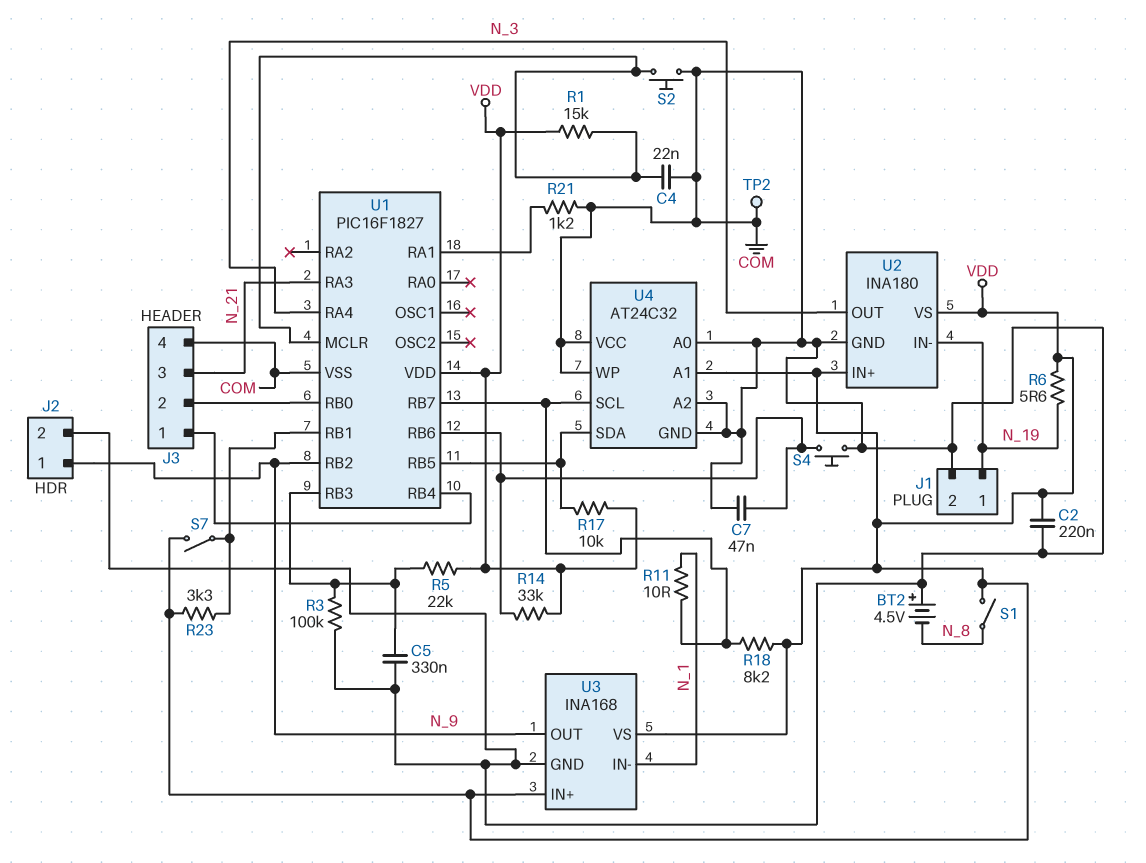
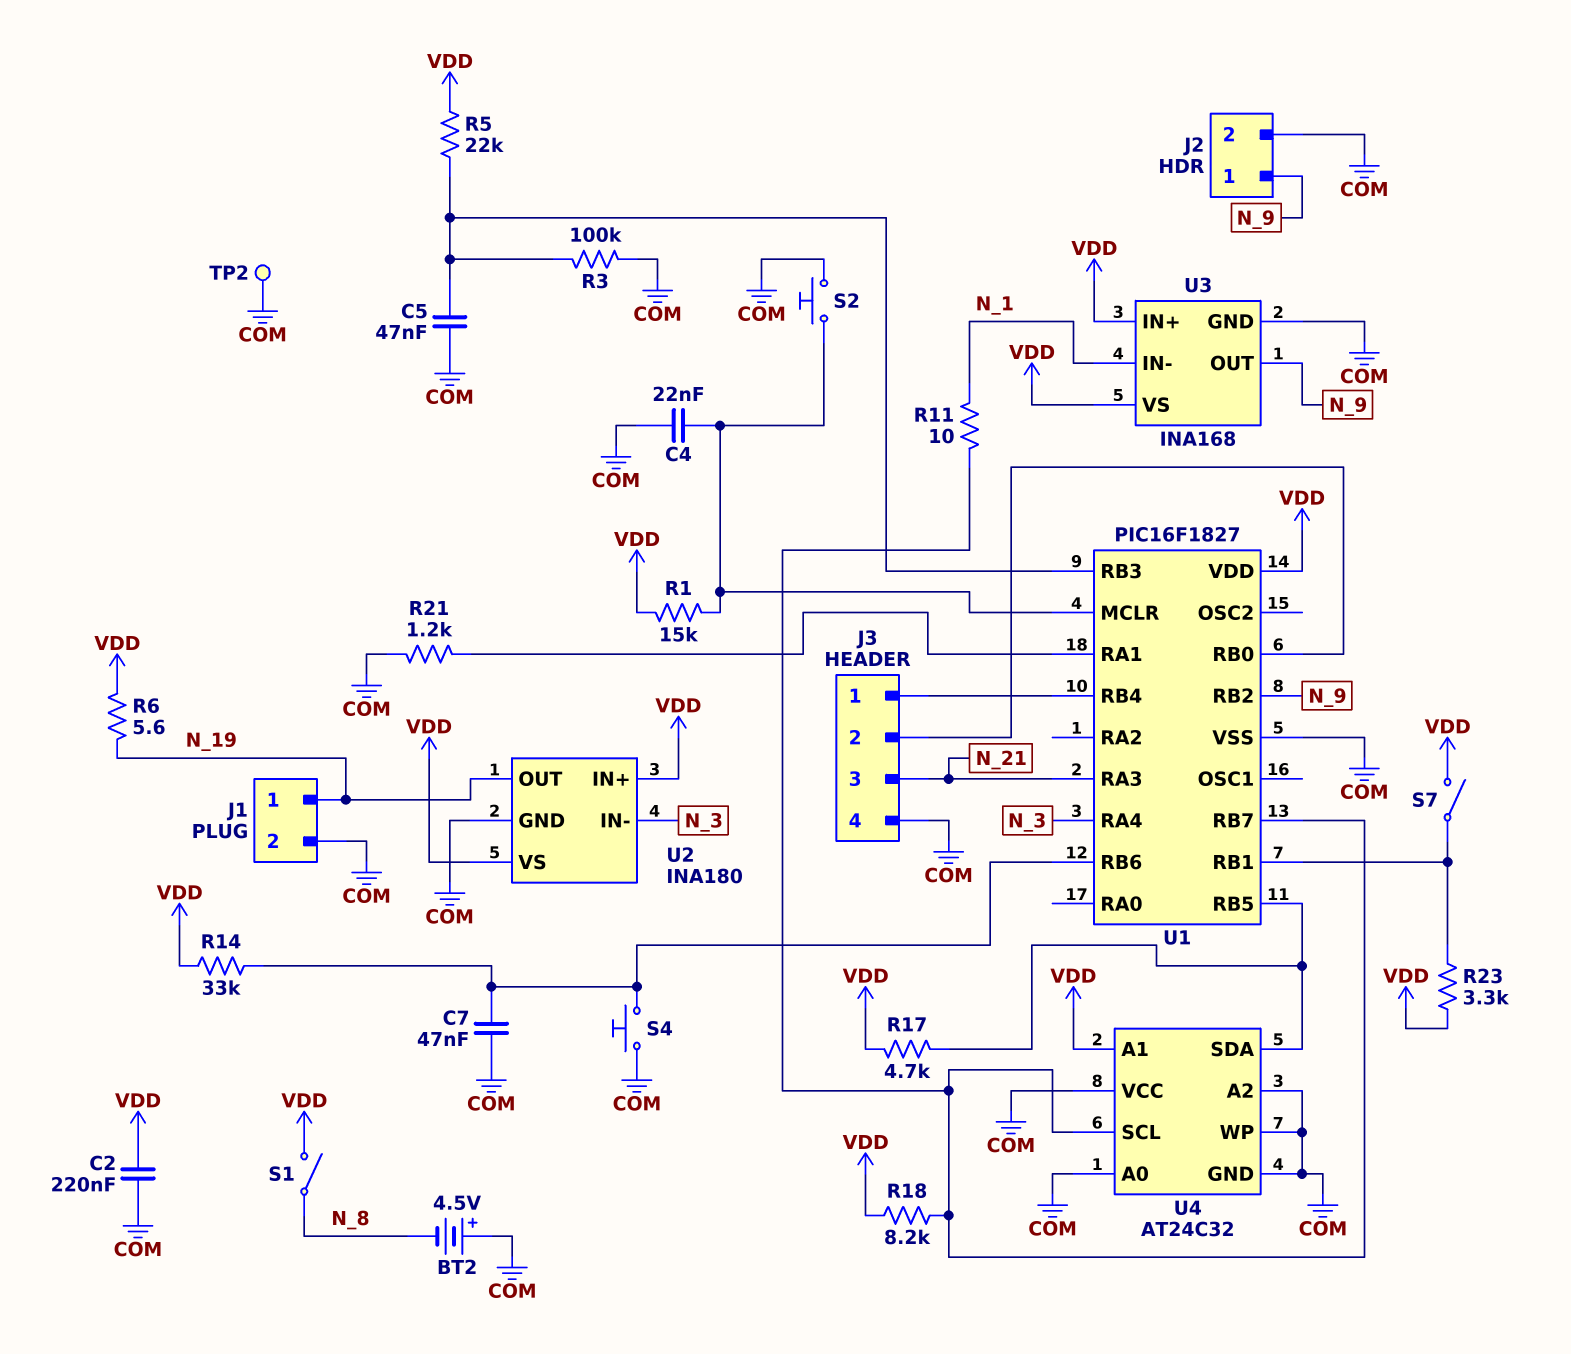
C5: 330nF (COM, U1/RB3) -> 47nF (COM, U1/RB3)
R17: 10k (U1/RB5, VDD) -> 4.7k (U1/RB5, VDD)
U2 pin IN-: N_19 -> N_3
U2 pin OUT: N_3 -> N_19

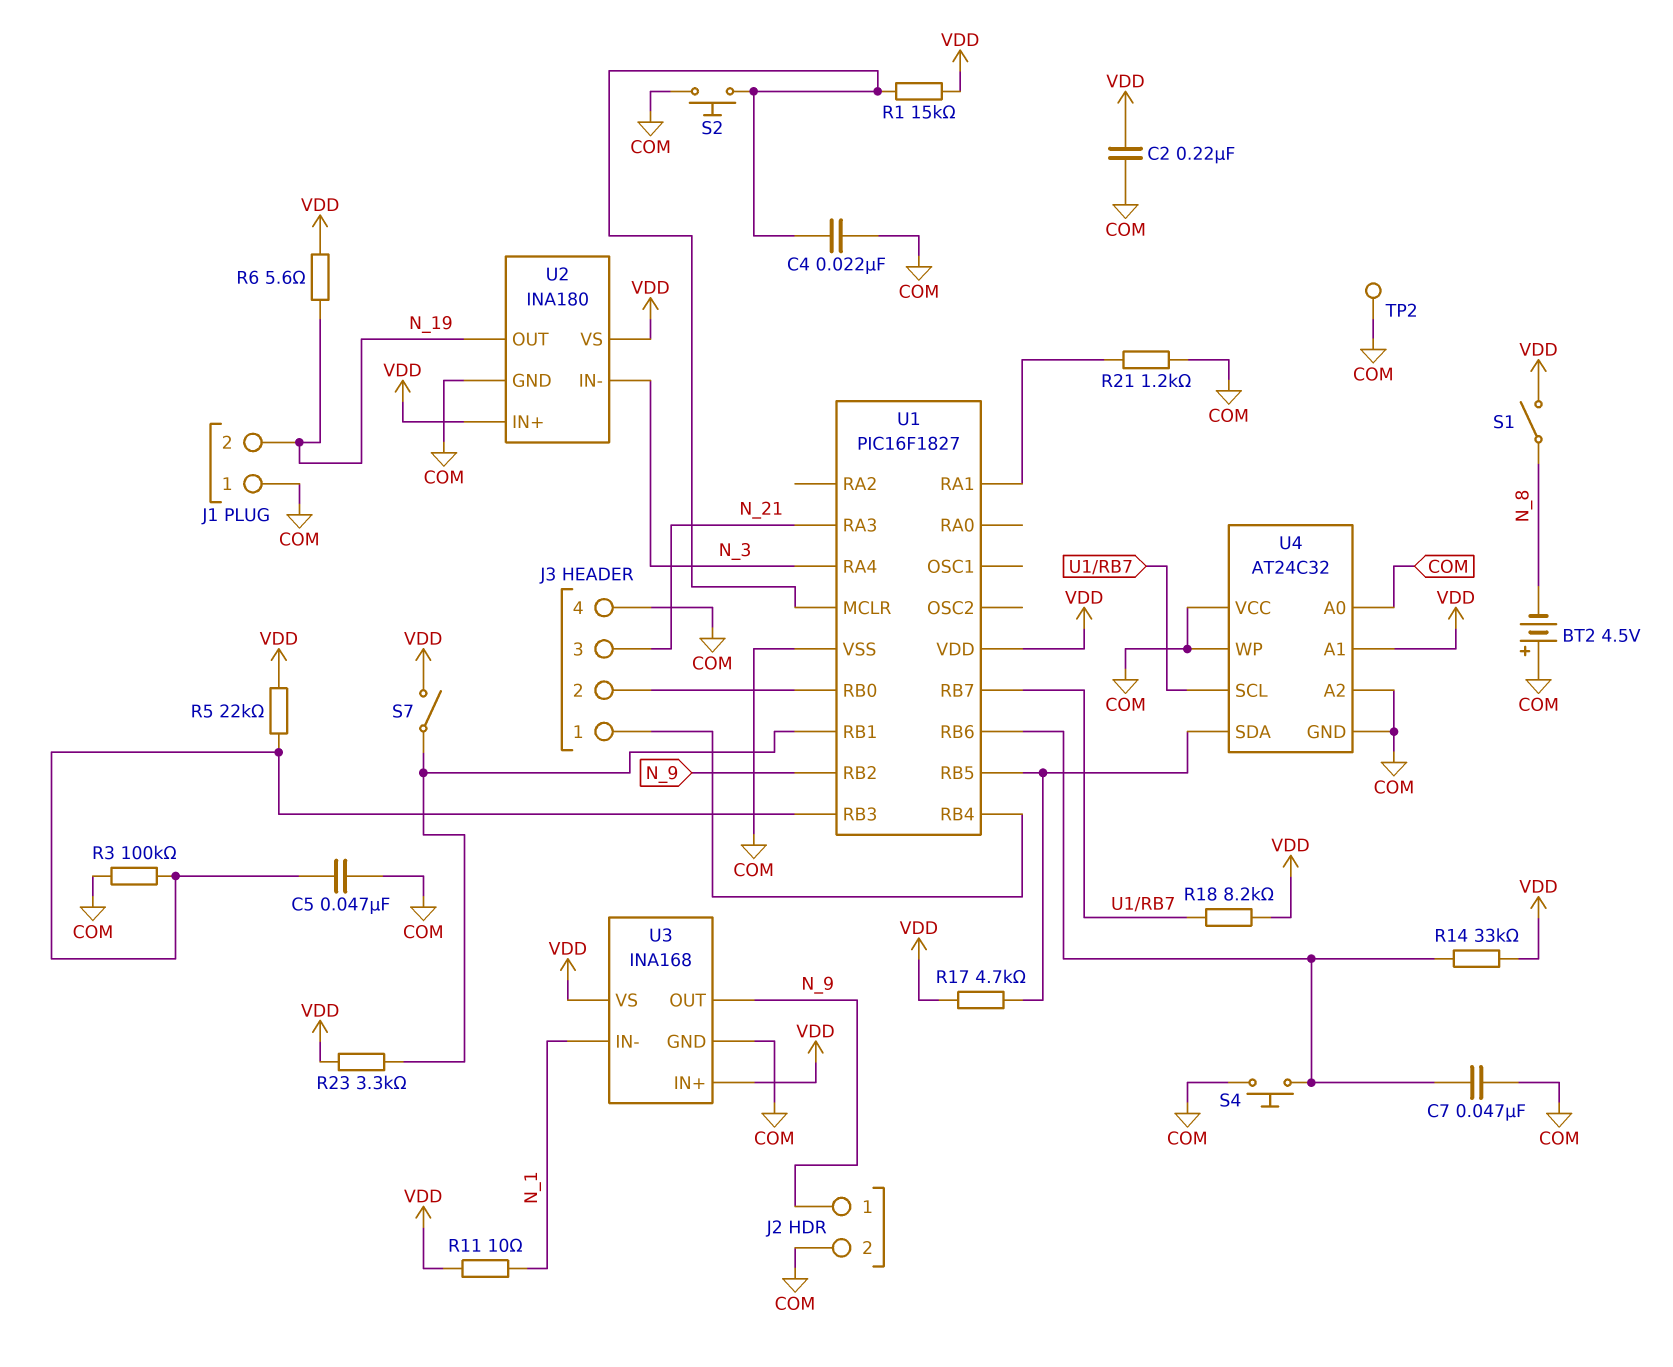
J1 pin 1: N_19 -> COM
J1 pin 2: COM -> N_19
R11: 10 (N_1, U1/RB7) -> 10 (N_1, VDD)

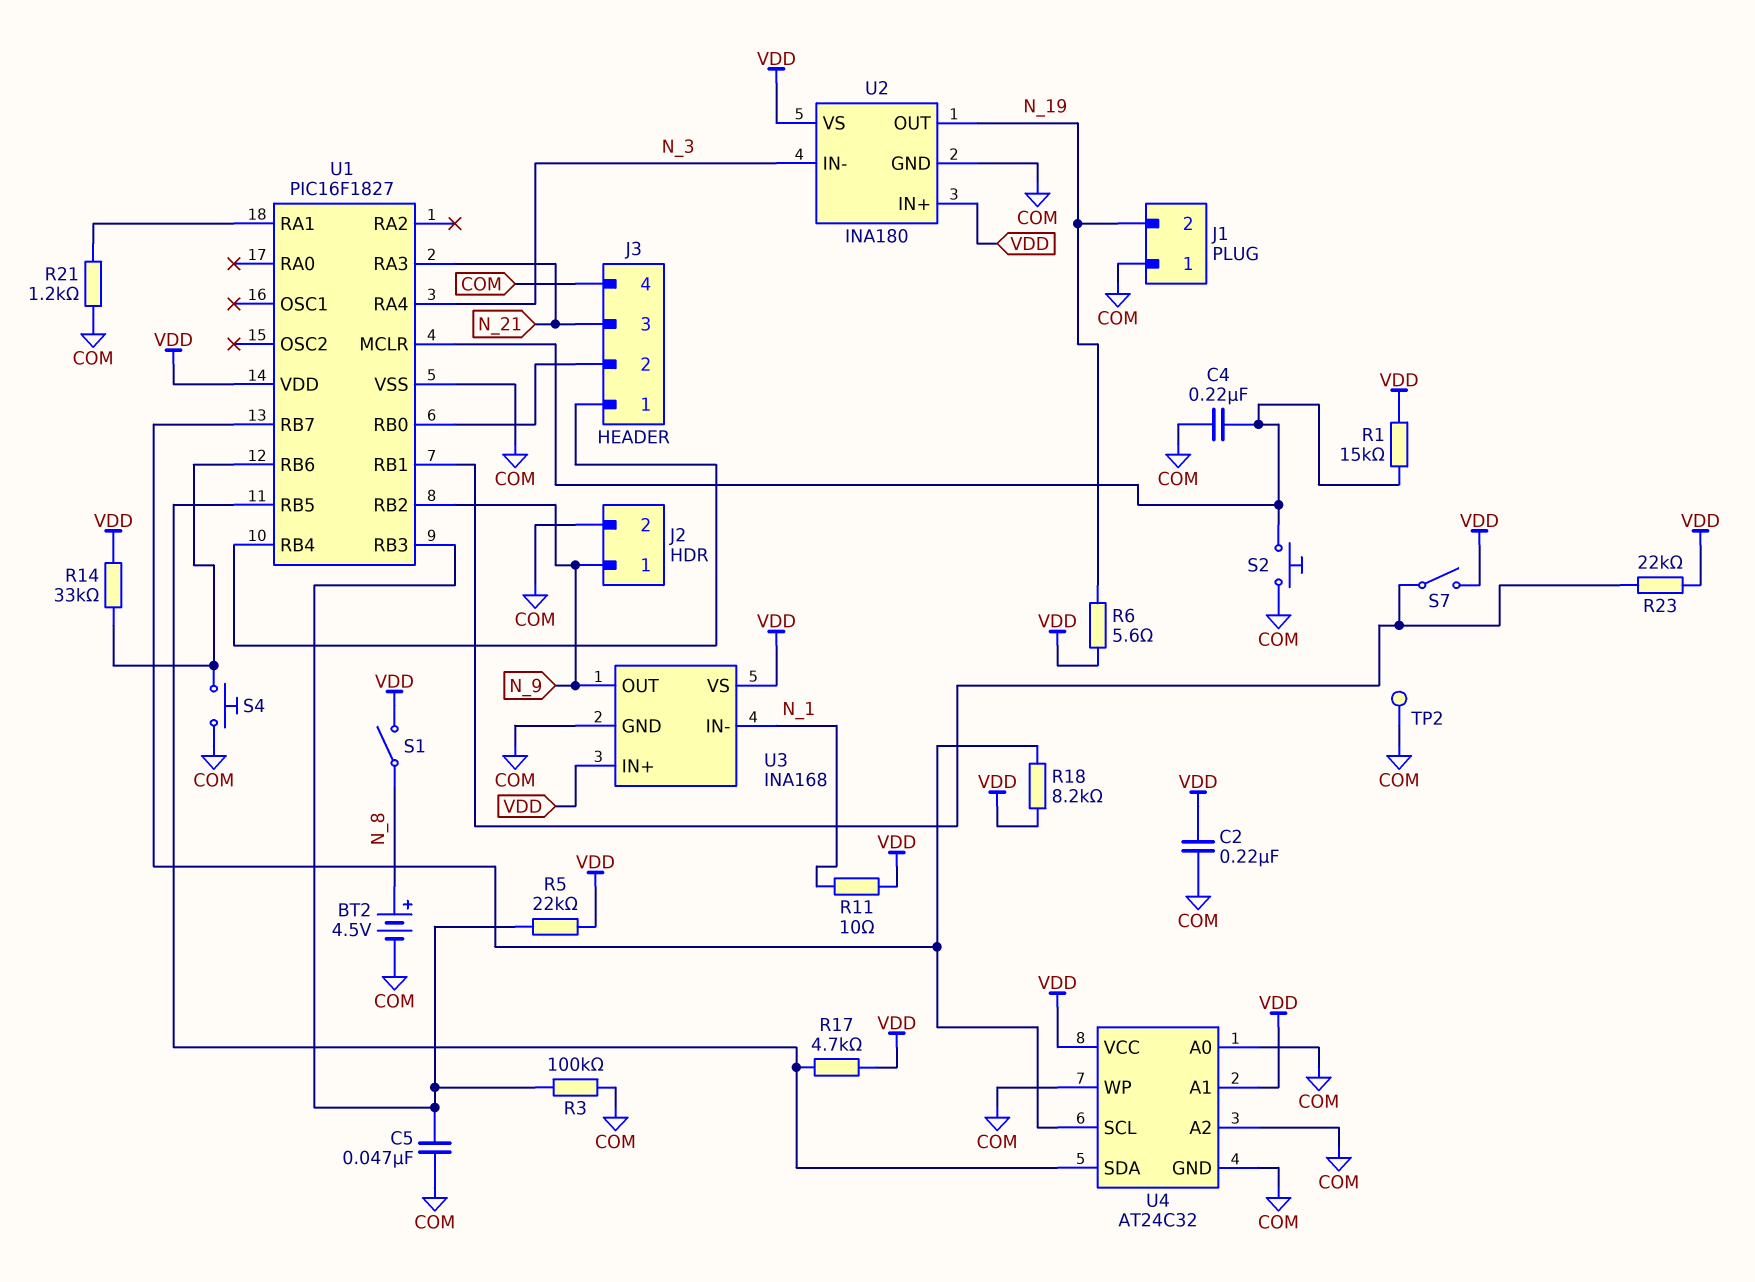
BT2: 4.5V (plus COM, minus N_8) -> 4.5V (plus N_8, minus COM)
C4: 22nF (COM, U1/MCLR) -> 220nF (COM, U1/MCLR)
C7: 47nF (COM, U1/RB6) -> none
R23: 3.3k (U1/RB1, VDD) -> 22k (U1/RB1, VDD)
U4 pin VCC: COM -> VDD

